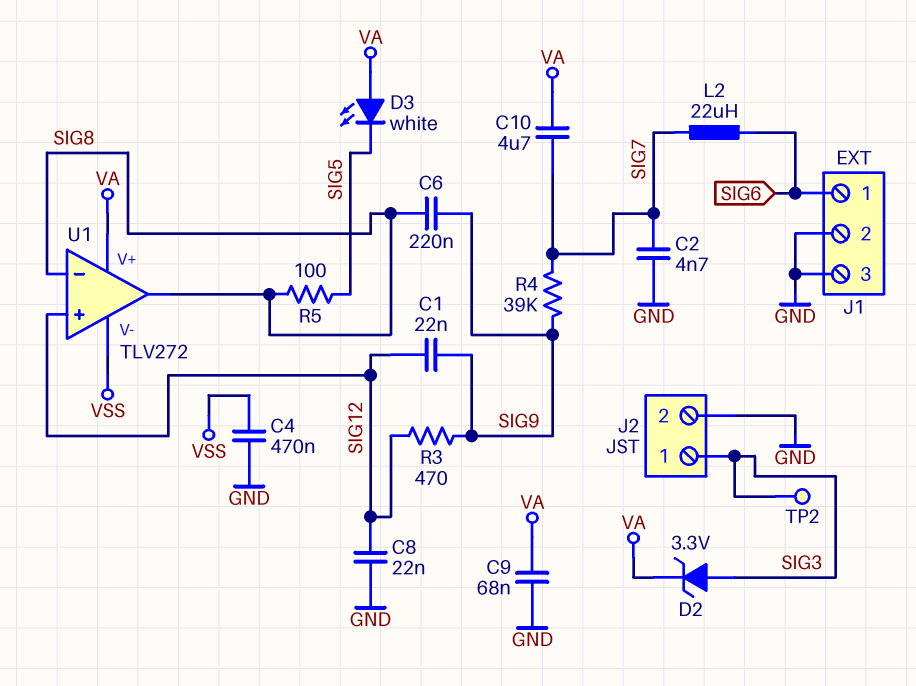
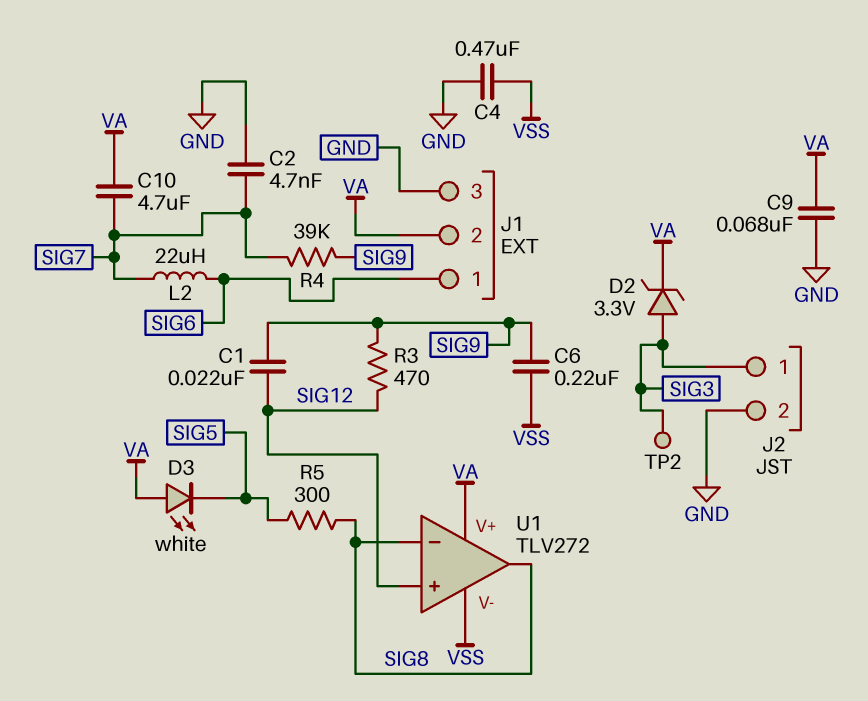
C6: 220nF (SIG8, SIG9) -> 220nF (SIG9, VSS)
C8: 22nF (GND, SIG12) -> none
J1 pin 2: GND -> VA
R5: 100 (SIG5, SIG8) -> 300 (SIG5, SIG8)

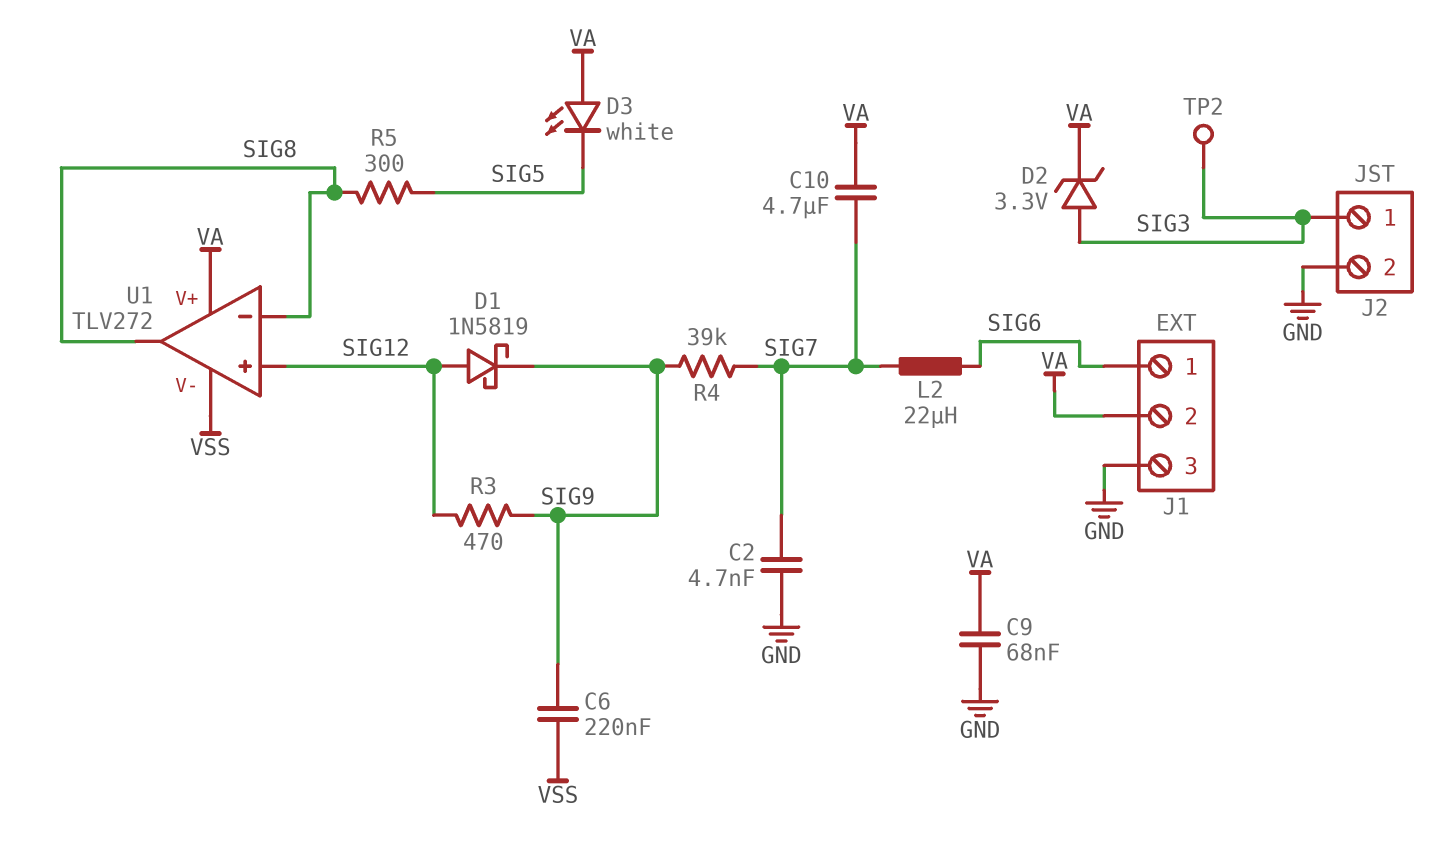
C1: 22nF (SIG9, SIG12) -> none
C4: 470nF (GND, VSS) -> none
D1: none -> schottky 1N5819 (A SIG12, K SIG9)

